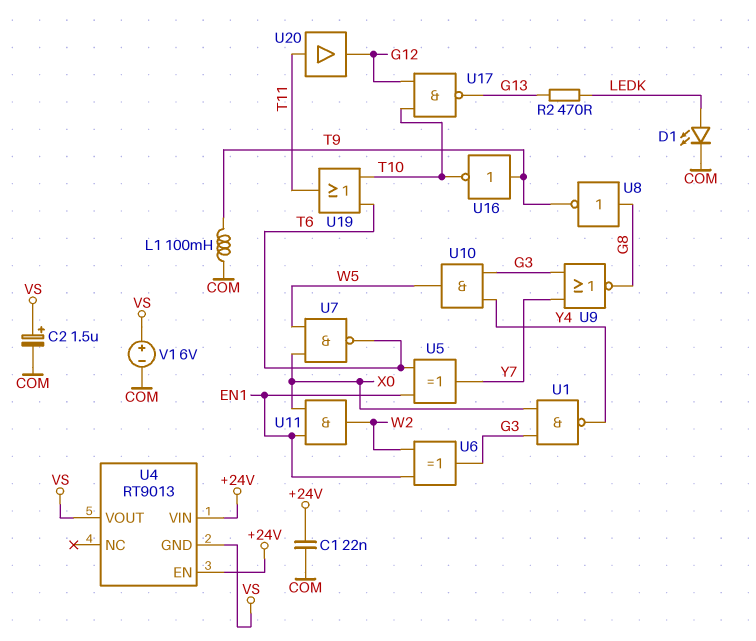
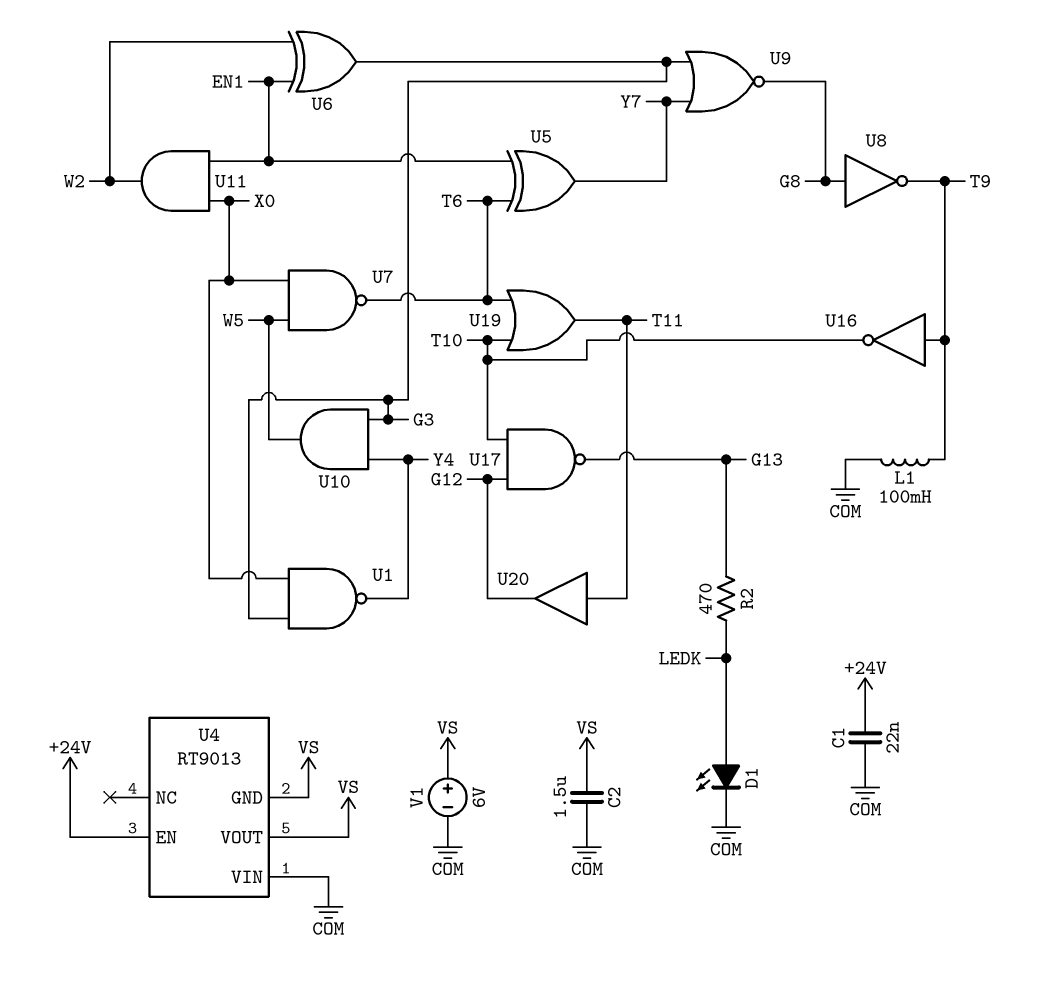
C2: 1.5uF (plus VS, minus COM) -> 1.5uF (COM, VS)
U4 pin VIN: +24V -> COM

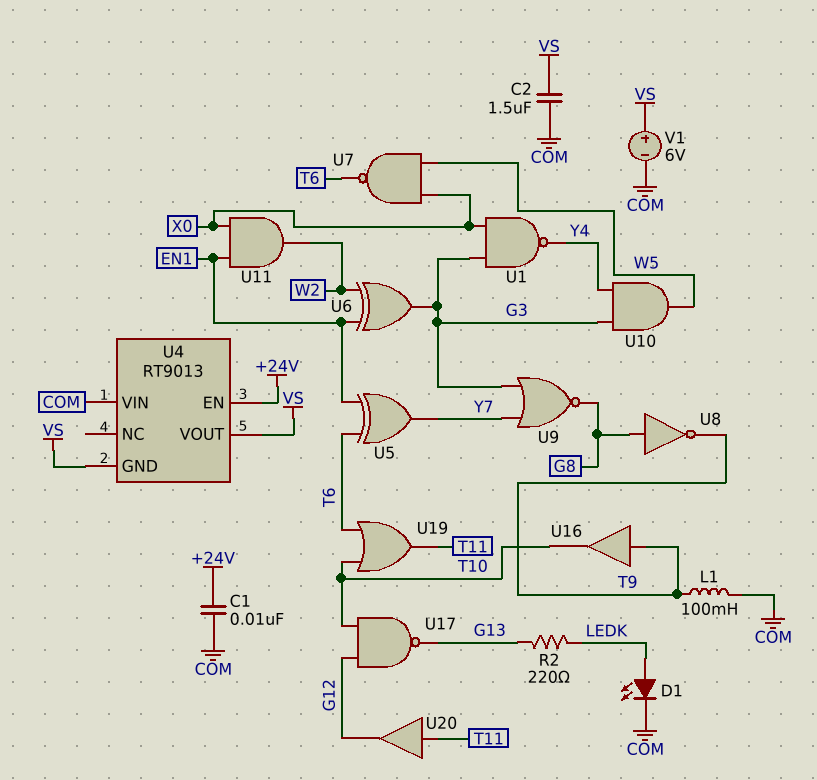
C1: 22nF (+24V, COM) -> 10nF (+24V, COM)
R2: 470 (G13, LEDK) -> 220 (G13, LEDK)
U16: NOT (in T9, out T10) -> buffer (in T9, out T10)

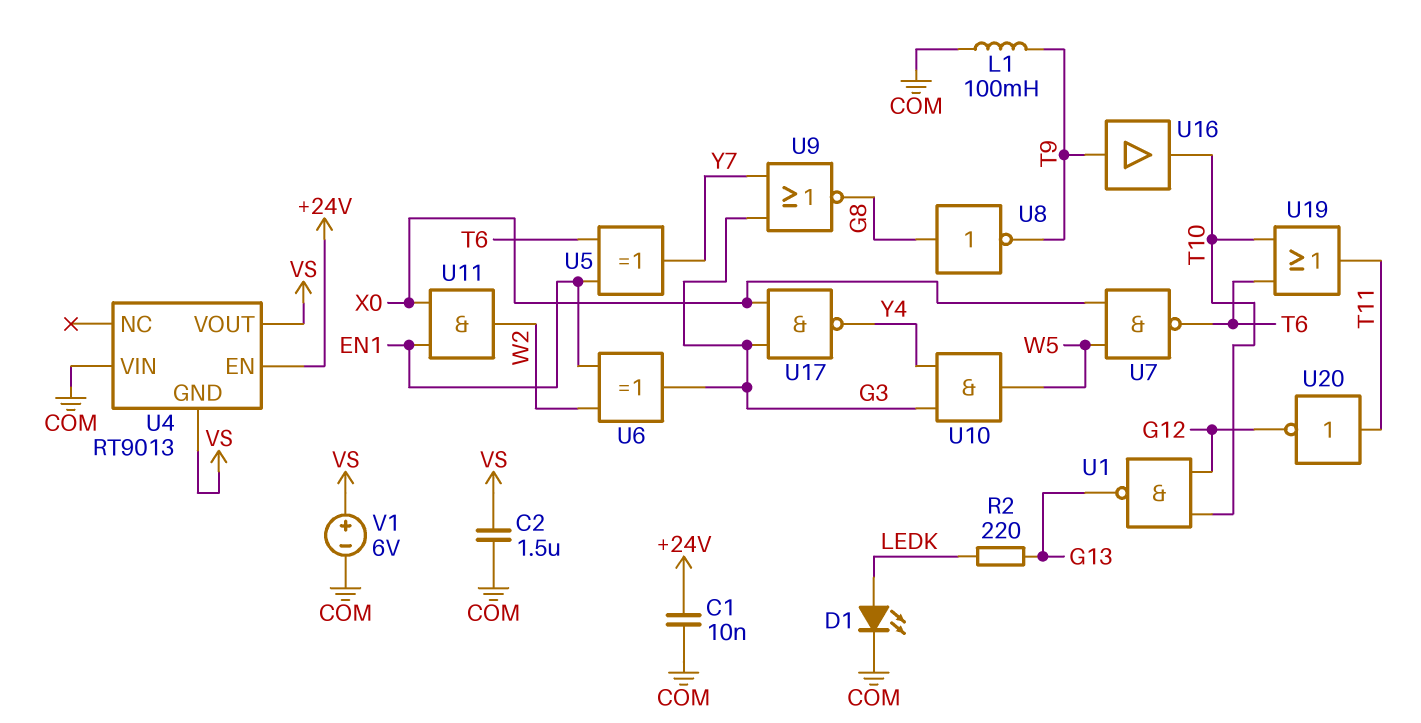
U1: NAND (in G3, in X0, out Y4) -> NAND (in G12, in T10, out G13)
U17: NAND (in G12, in T10, out G13) -> NAND (in G3, in X0, out Y4)
U20: buffer (in T11, out G12) -> NOT (in T11, out G12)

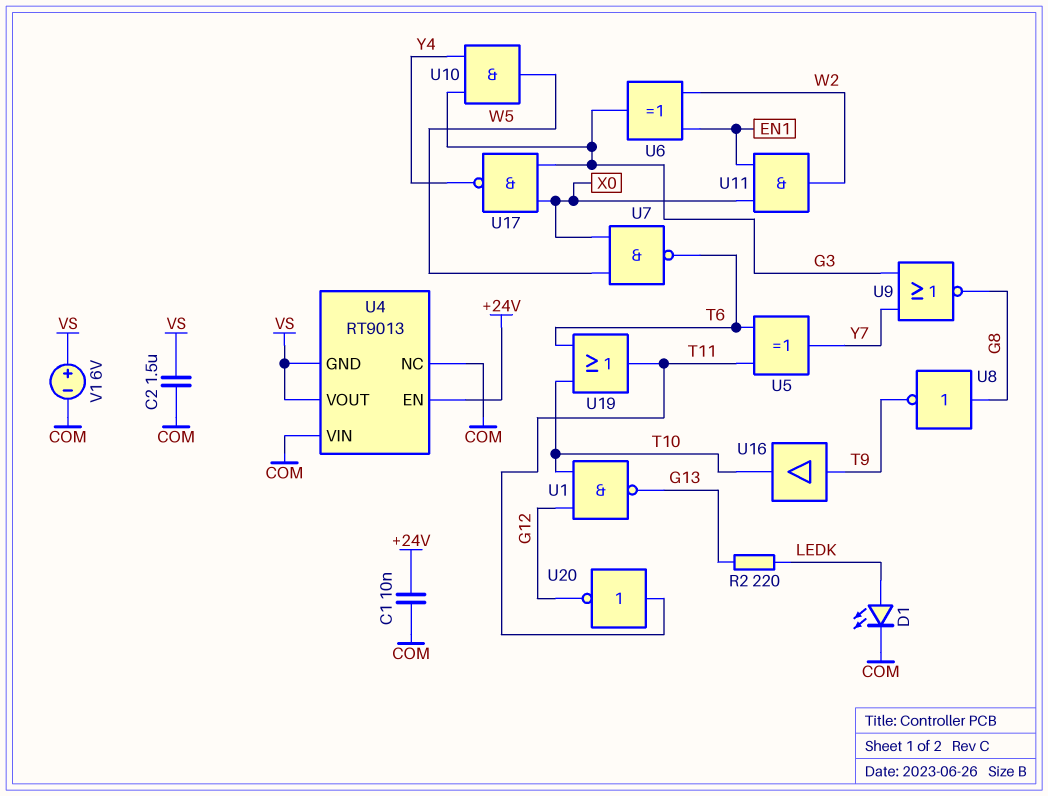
L1: 100mH (COM, T9) -> none
U4 pin NC: none -> COM
U5: XOR (in EN1, in T6, out Y7) -> XOR (in T6, in T11, out Y7)

